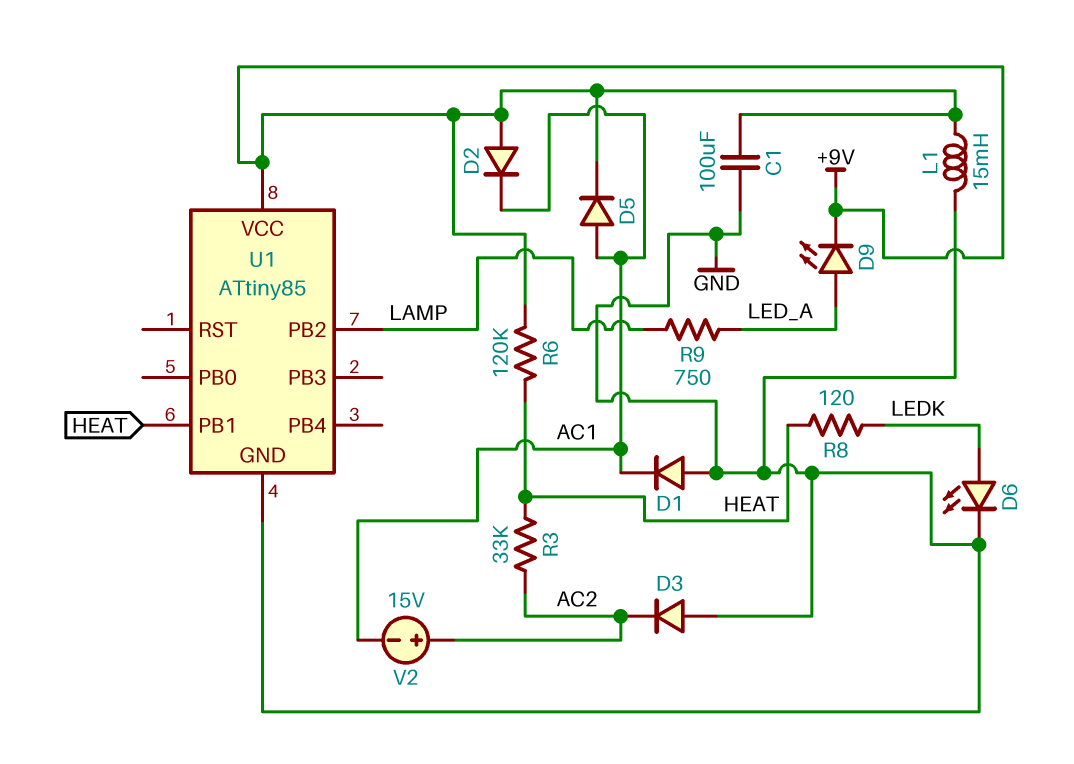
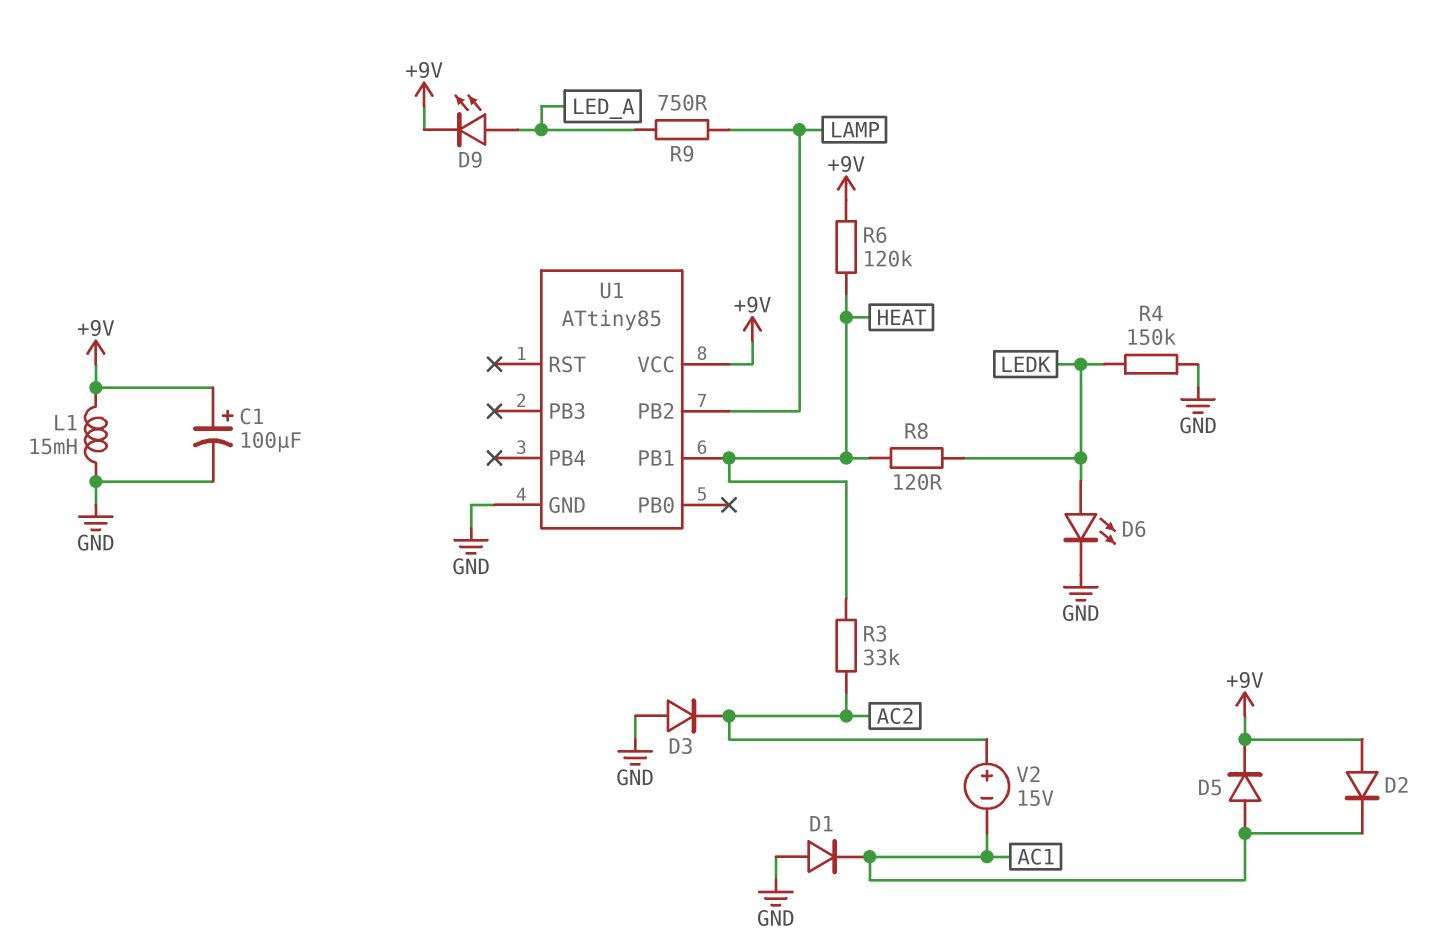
C1: 100uF (+9V, GND) -> 100uF (plus +9V, minus GND)
R4: none -> 150k (GND, LEDK)

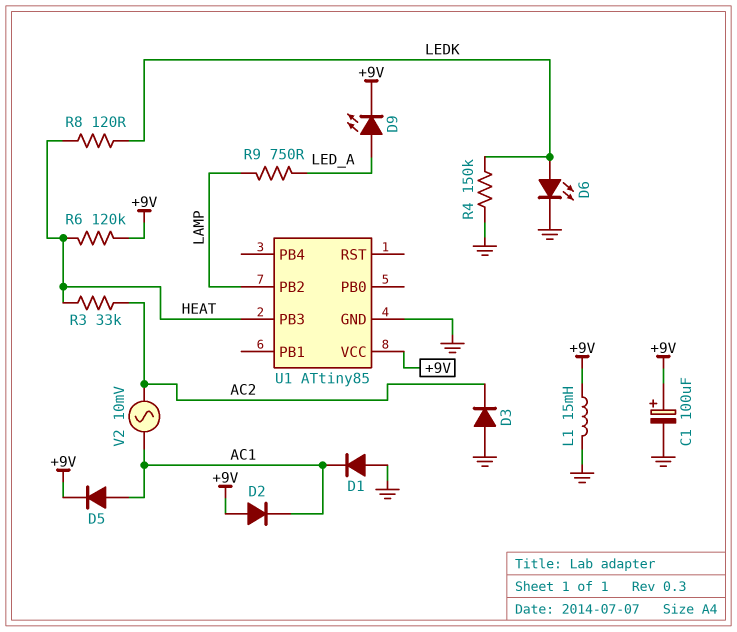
U1 pin PB1: HEAT -> none
U1 pin PB3: none -> HEAT
V2: 15V (plus AC2, minus AC1) -> AC 10mV (AC1, AC2)

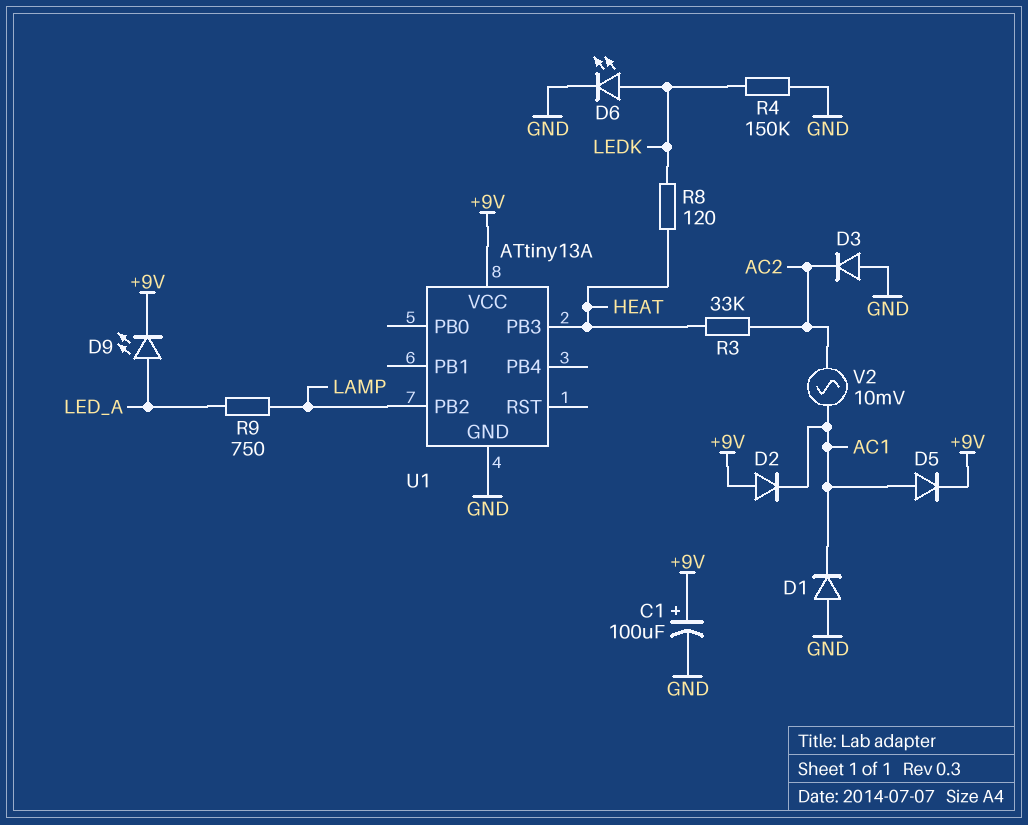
L1: 15mH (+9V, GND) -> none
R6: 120k (+9V, HEAT) -> none
U1: ATtiny85 -> ATtiny13A

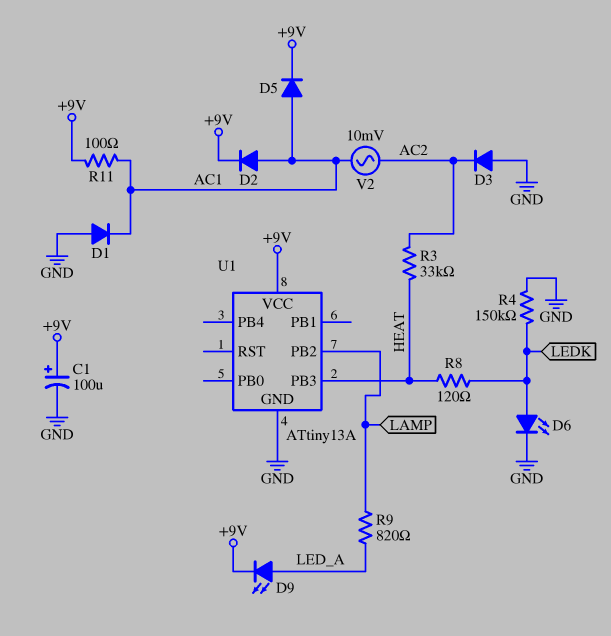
D2: diode (A +9V, K AC1) -> diode (A AC1, K +9V)
R9: 750 (LAMP, LED_A) -> 820 (LAMP, LED_A)
R11: none -> 100 (+9V, AC1)

